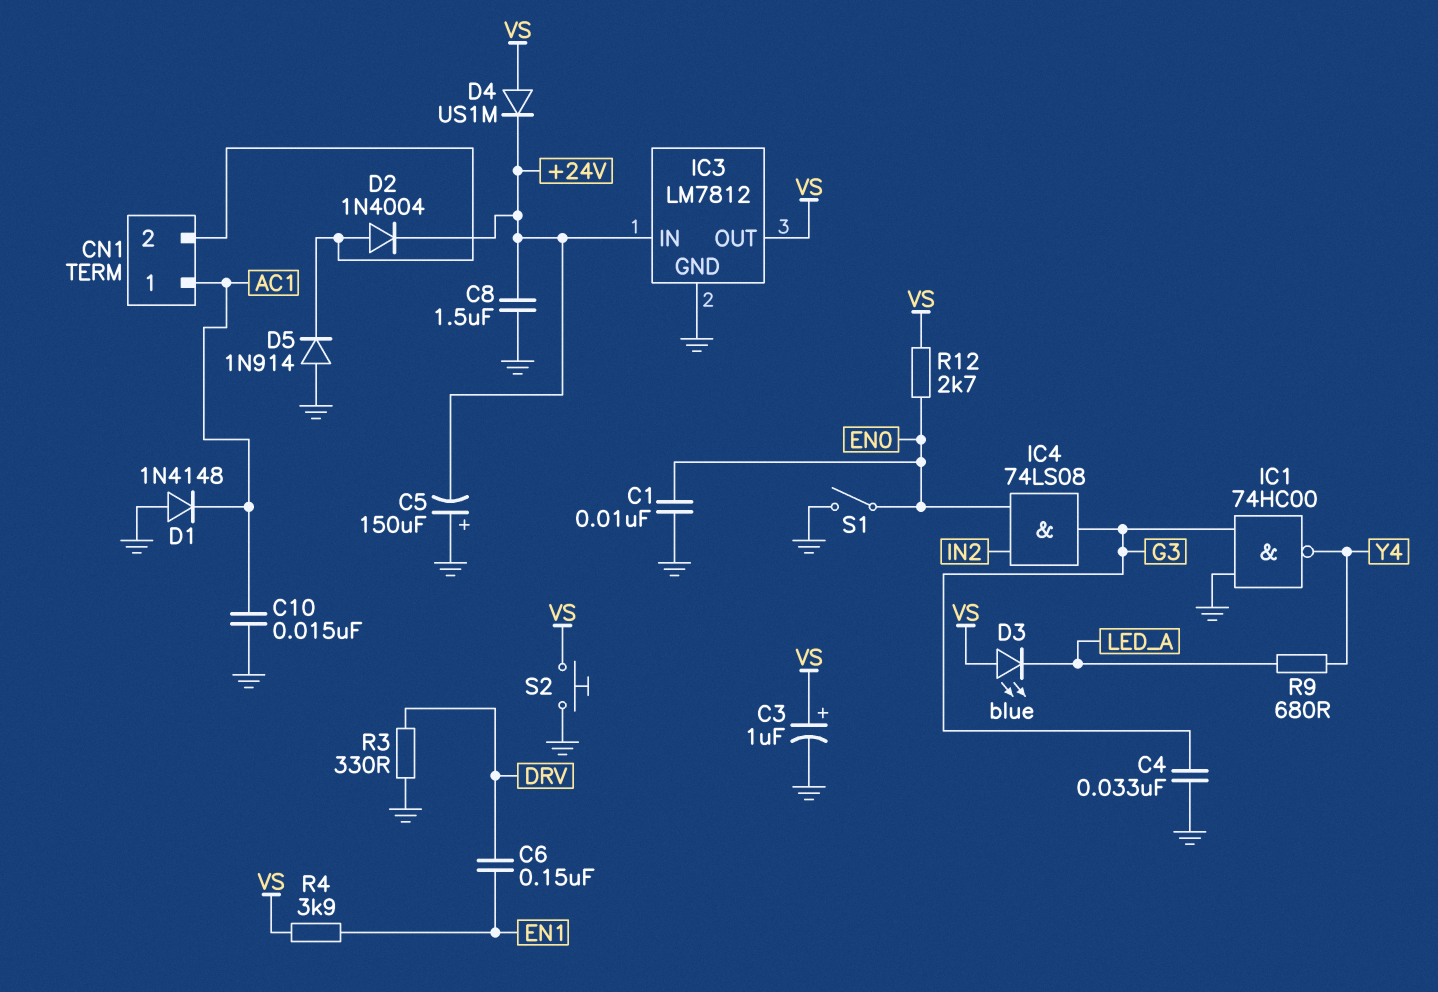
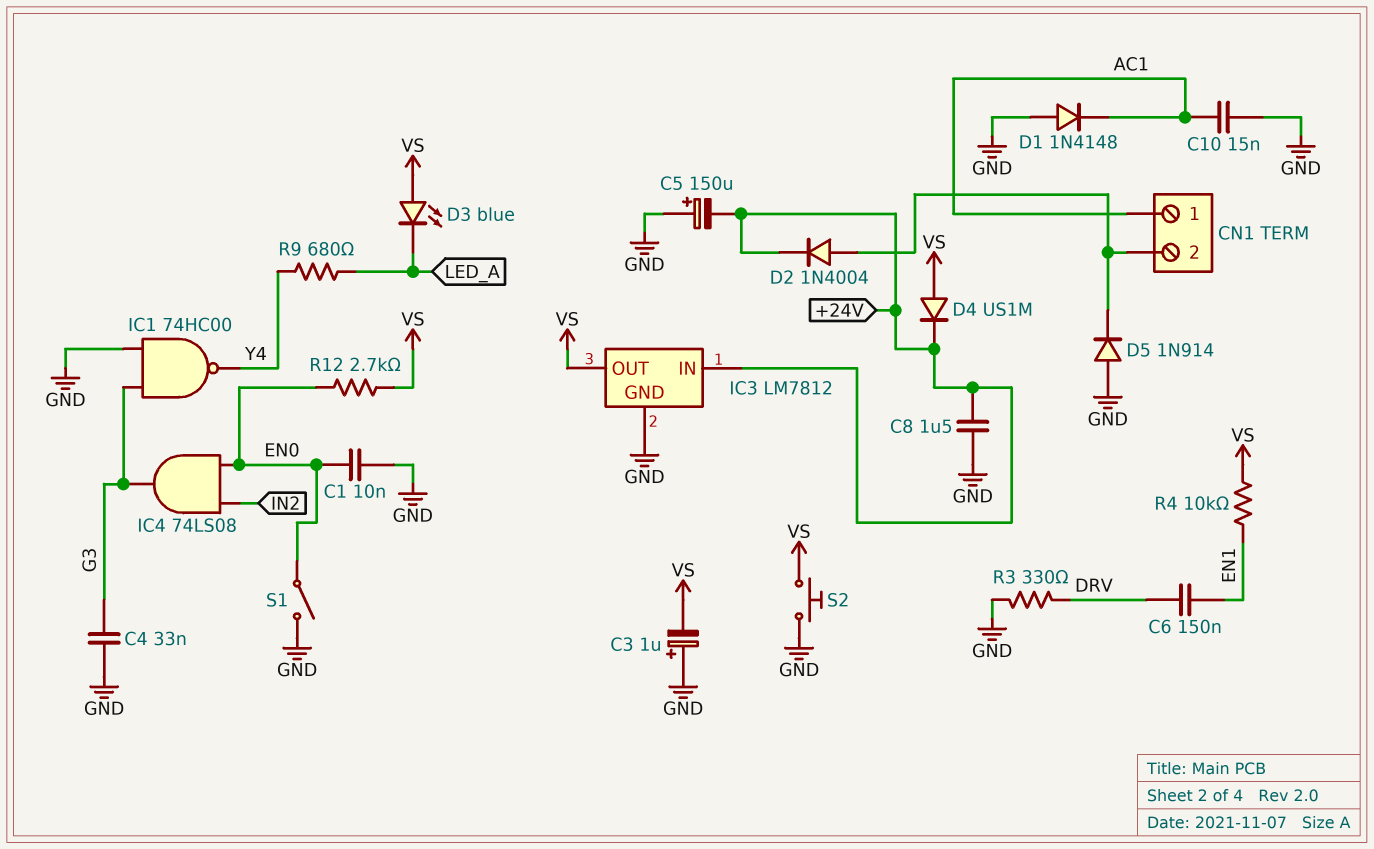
C3: 1uF (plus VS, minus GND) -> 1uF (plus GND, minus VS)
R4: 3.9k (EN1, VS) -> 10k (EN1, VS)

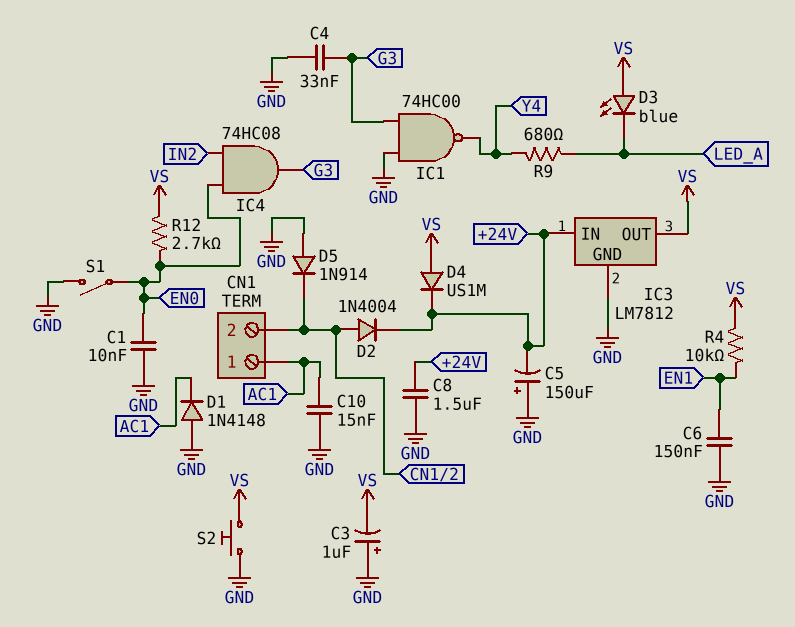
C6: 150nF (DRV, EN1) -> 150nF (EN1, GND)
IC4: AND 74LS08 (in EN0, in IN2, out G3) -> AND 74HC08 (in EN0, in IN2, out G3)
R3: 330 (DRV, GND) -> none

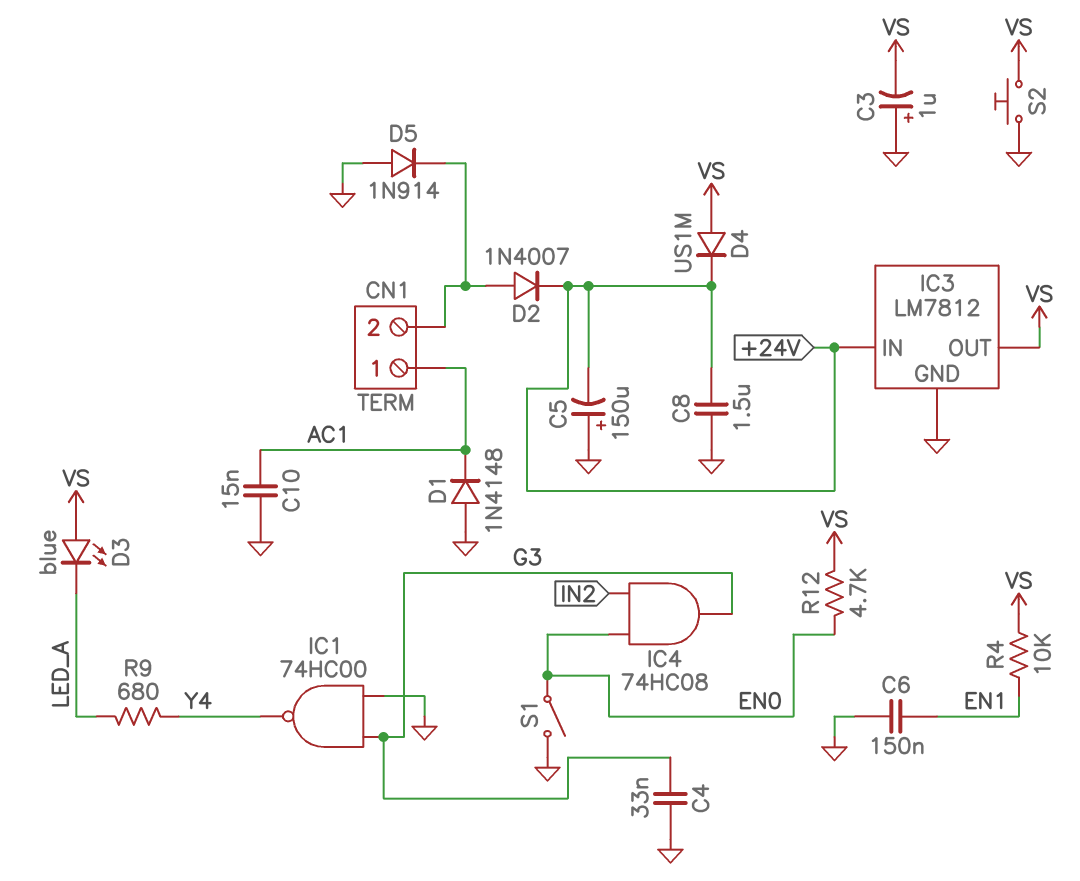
C1: 10nF (EN0, GND) -> none
D2: diode 1N4004 (A CN1/2, K +24V) -> diode 1N4007 (A CN1/2, K +24V)
R12: 2.7k (EN0, VS) -> 4.7k (EN0, VS)

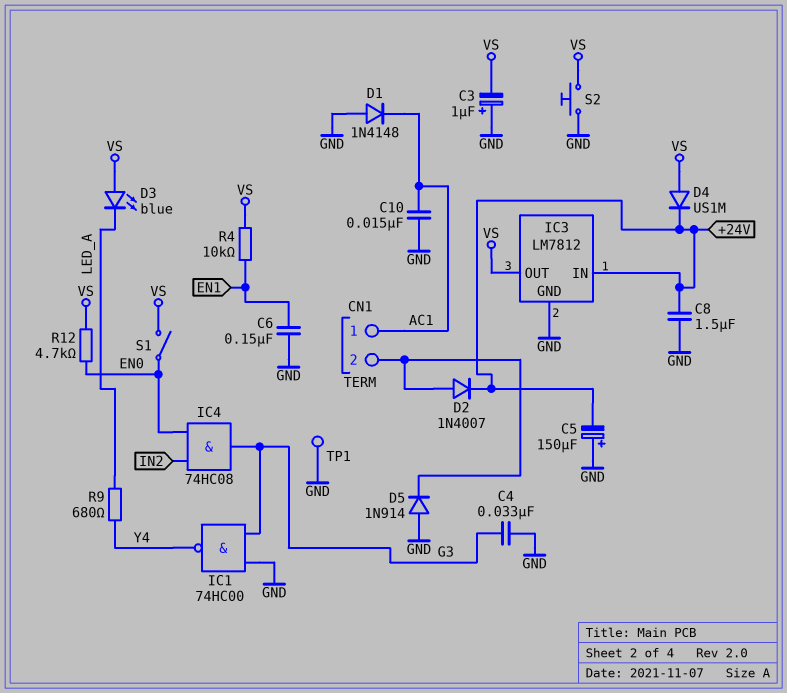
S1: switch (EN0, GND) -> switch (EN0, VS)
TP1: none -> test point (GND)

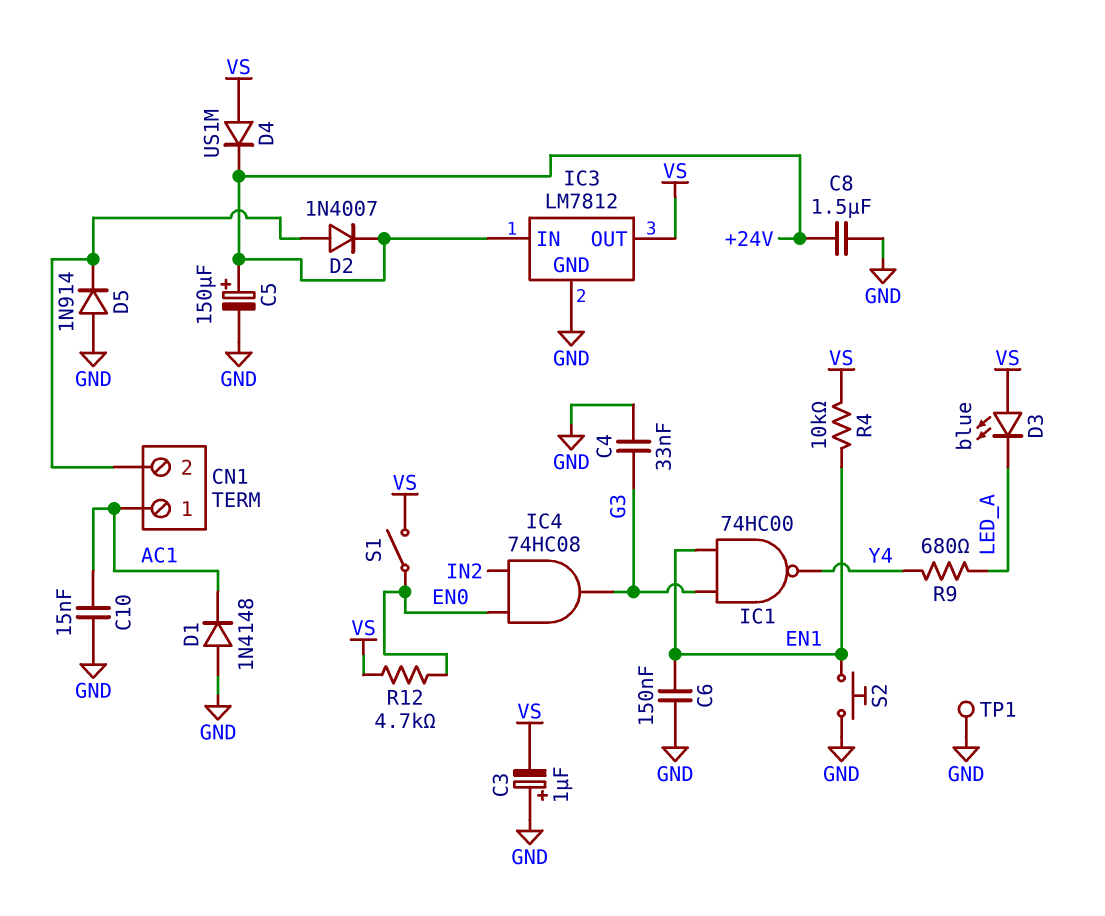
C5: 150uF (plus GND, minus +24V) -> 150uF (plus +24V, minus GND)
IC1: NAND 74HC00 (in G3, in GND, out Y4) -> NAND 74HC00 (in EN1, in G3, out Y4)
S2: button (GND, VS) -> button (EN1, GND)

